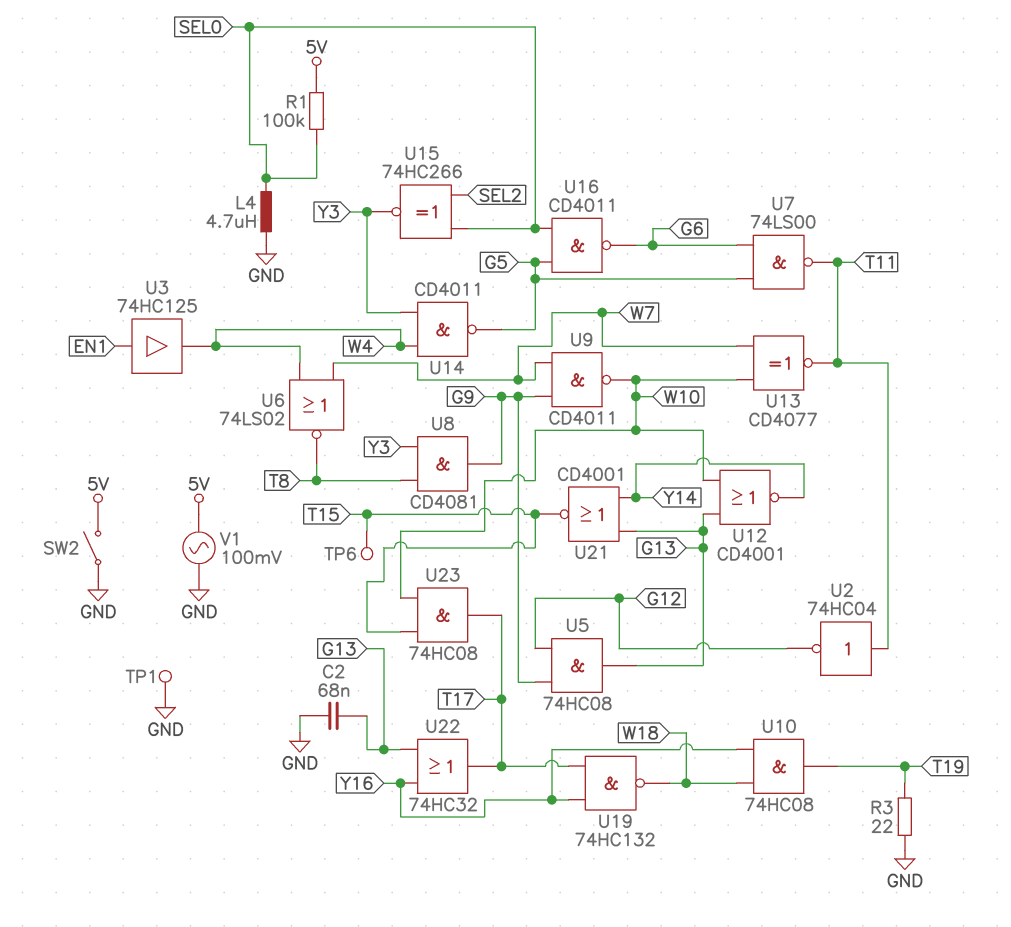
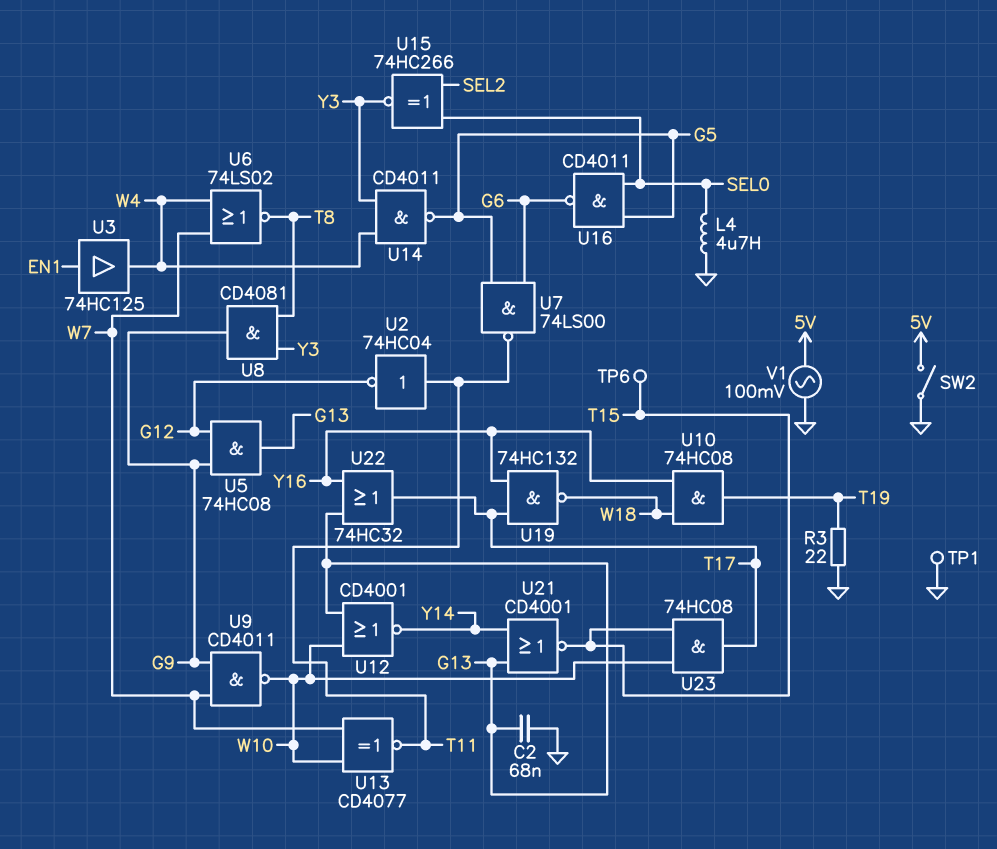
R1: 100k (5V, SEL0) -> none

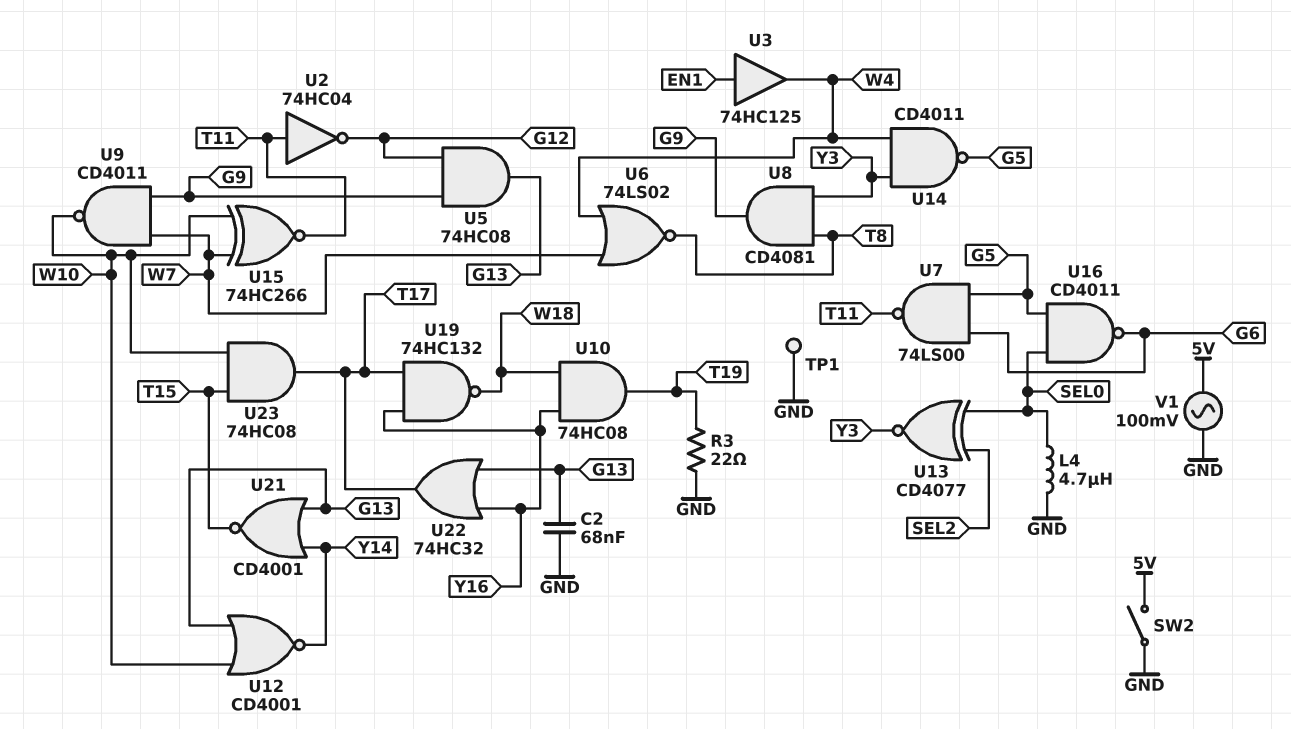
TP6: test point (T15) -> none
U13: XNOR CD4077 (in W7, in W10, out T11) -> XNOR CD4077 (in SEL0, in SEL2, out Y3)
U15: XNOR 74HC266 (in SEL0, in SEL2, out Y3) -> XNOR 74HC266 (in W7, in W10, out T11)

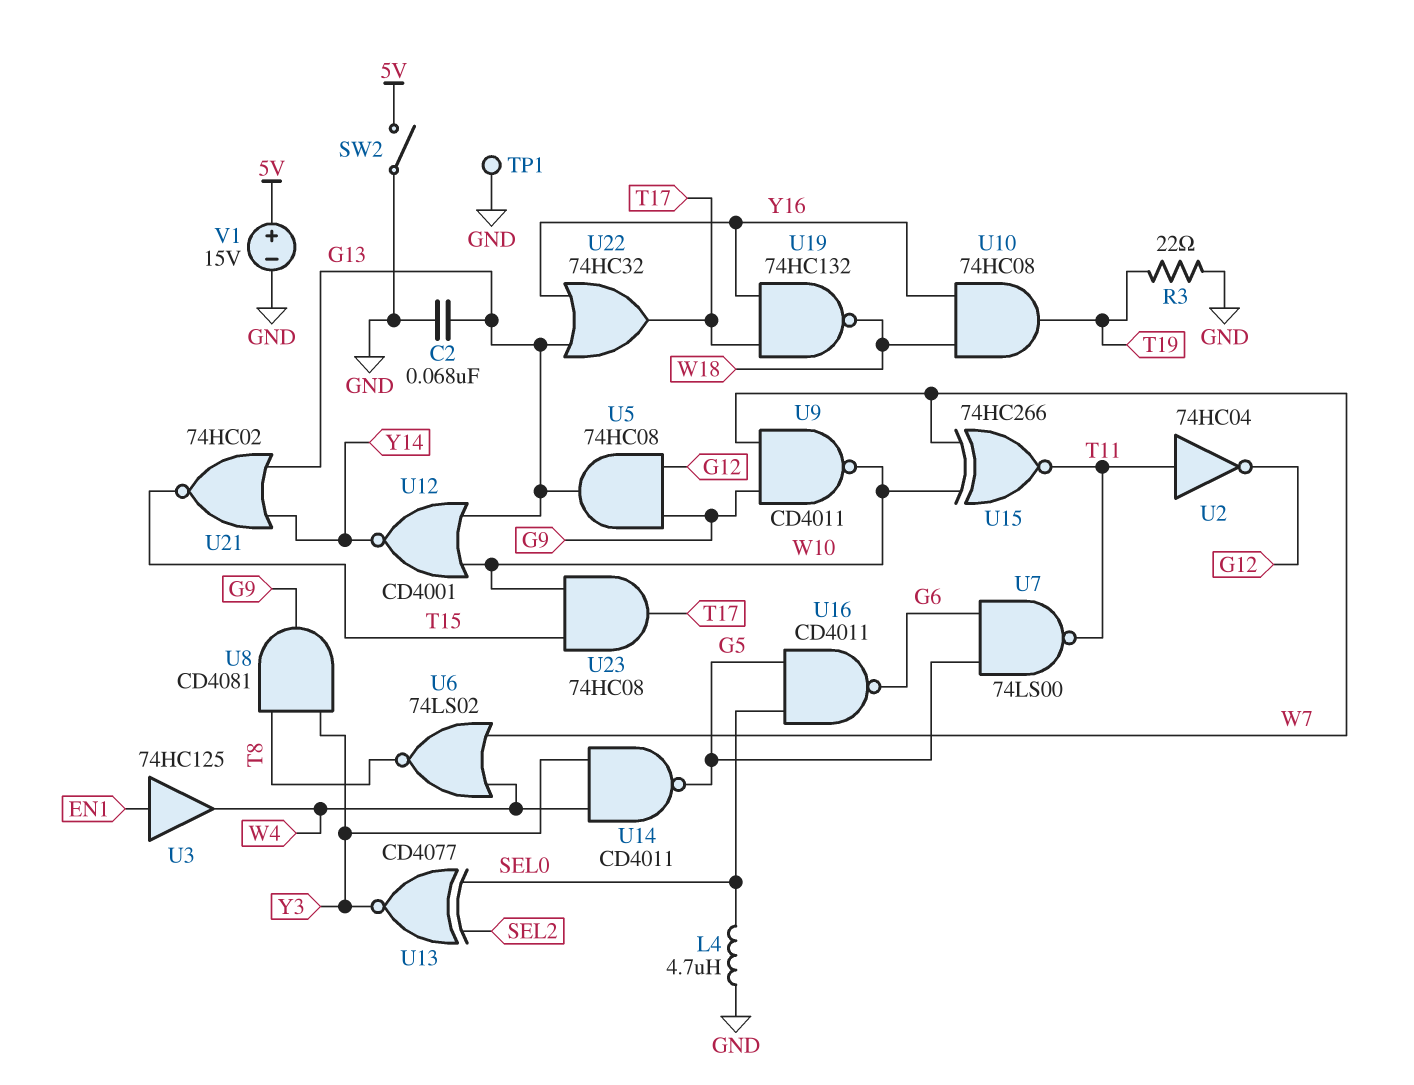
U21: NOR CD4001 (in G13, in Y14, out T15) -> NOR 74HC02 (in G13, in Y14, out T15)
V1: AC 100mV (5V, GND) -> 15V (plus 5V, minus GND)

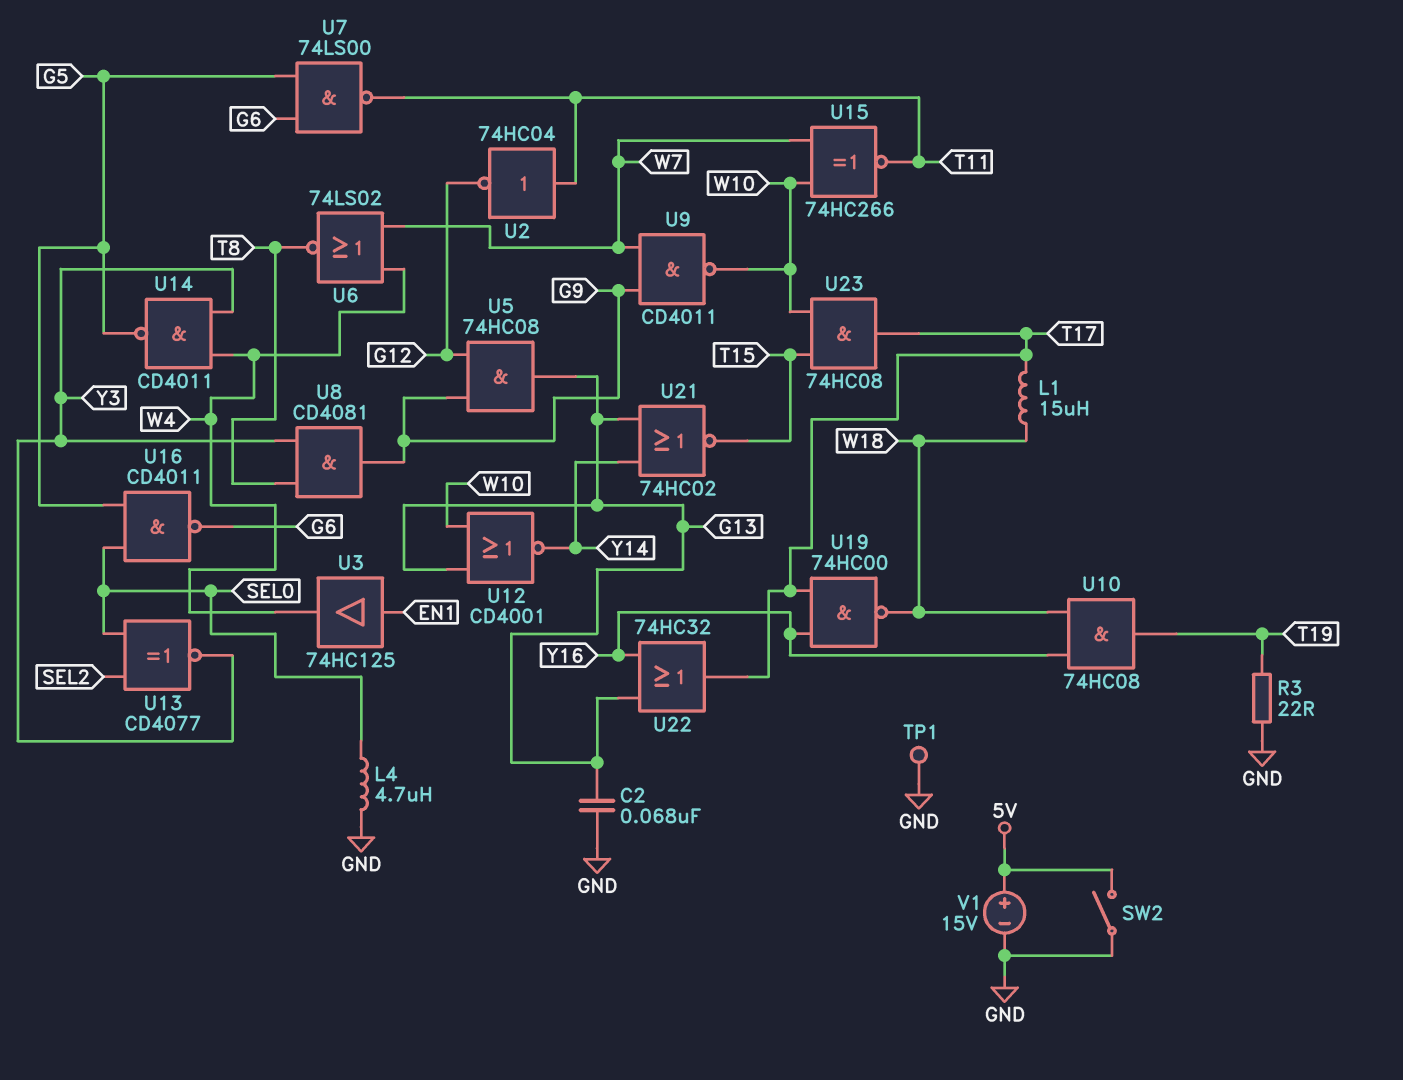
L1: none -> 15uH (T17, W18)
U19: NAND 74HC132 (in T17, in Y16, out W18) -> NAND 74HC00 (in T17, in Y16, out W18)

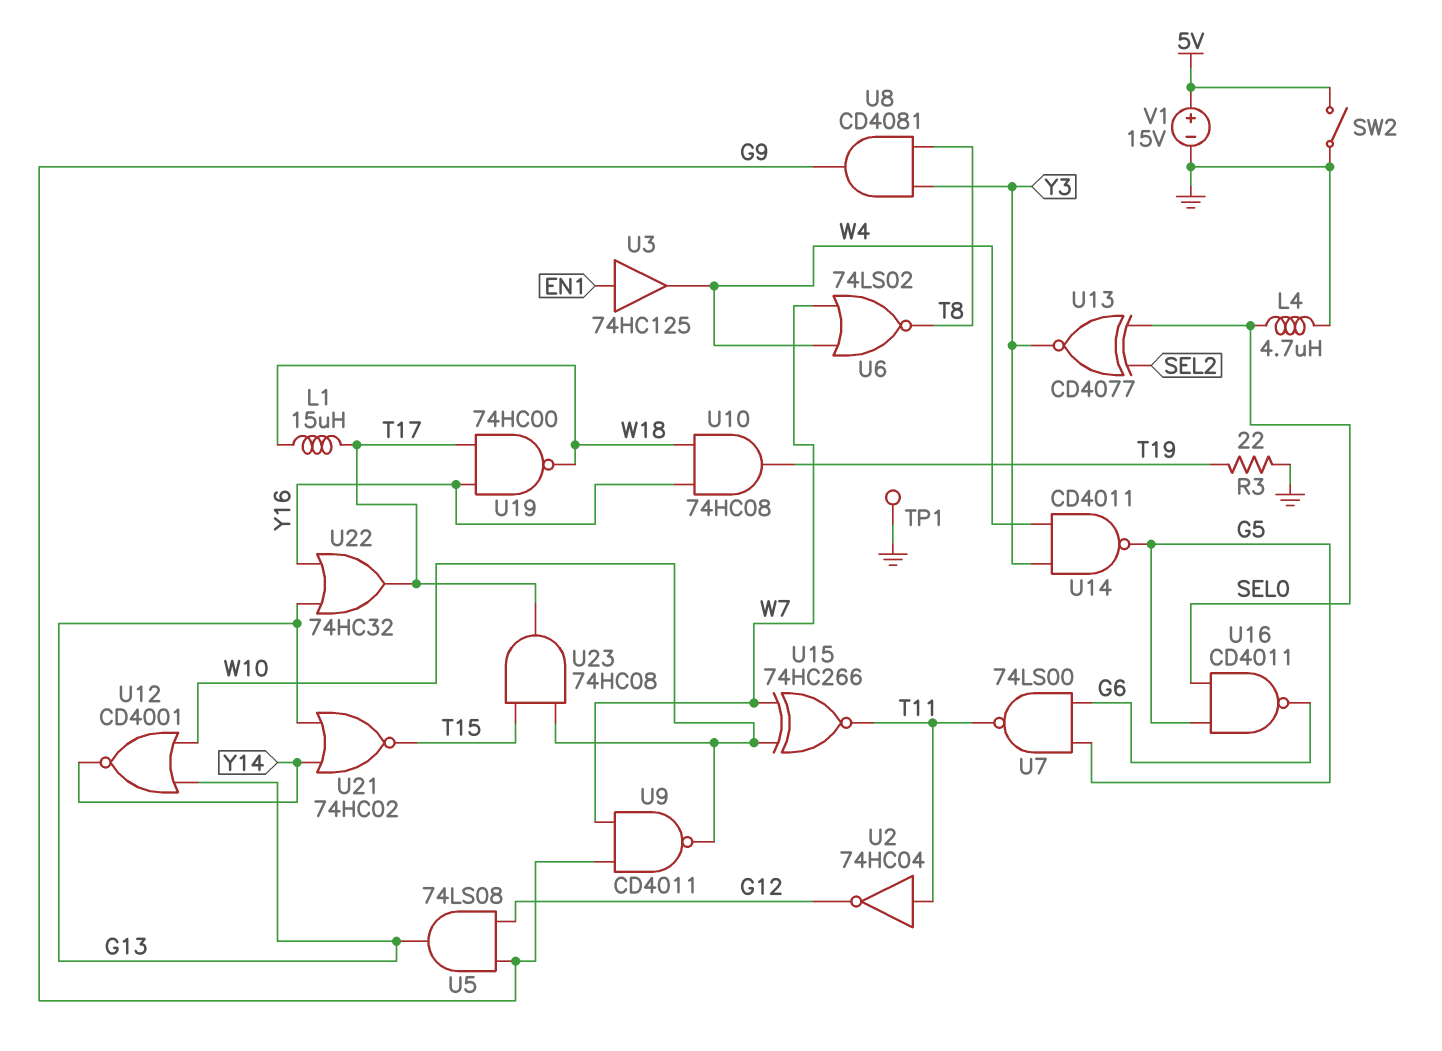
C2: 68nF (G13, GND) -> none
U5: AND 74HC08 (in G9, in G12, out G13) -> AND 74LS08 (in G9, in G12, out G13)

